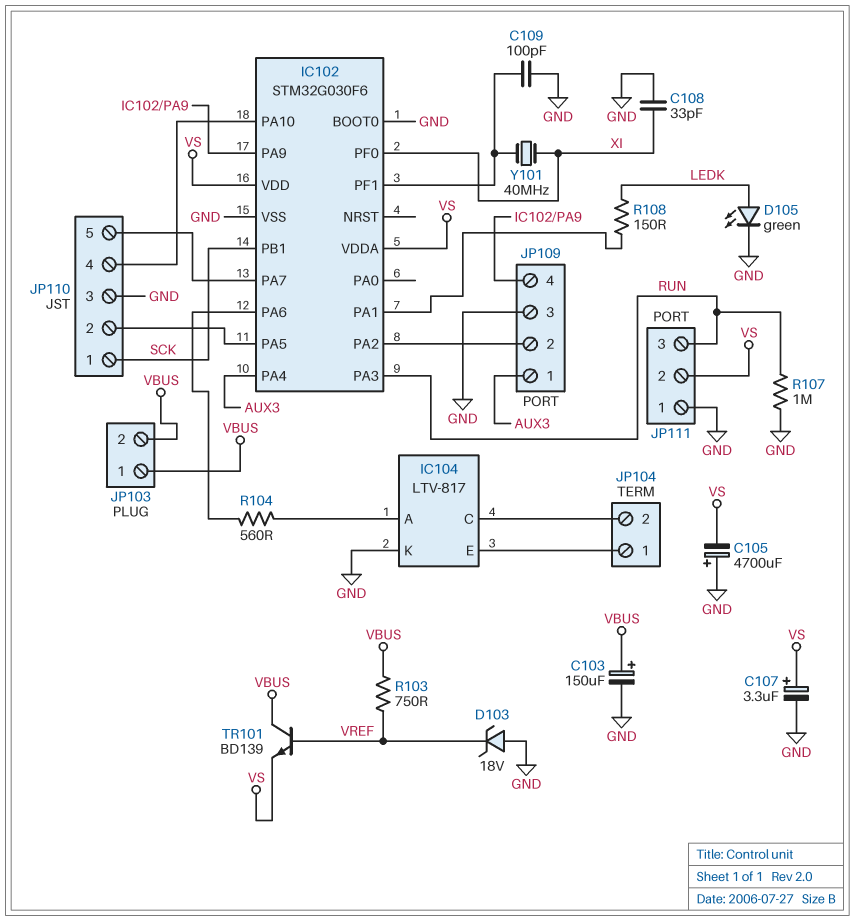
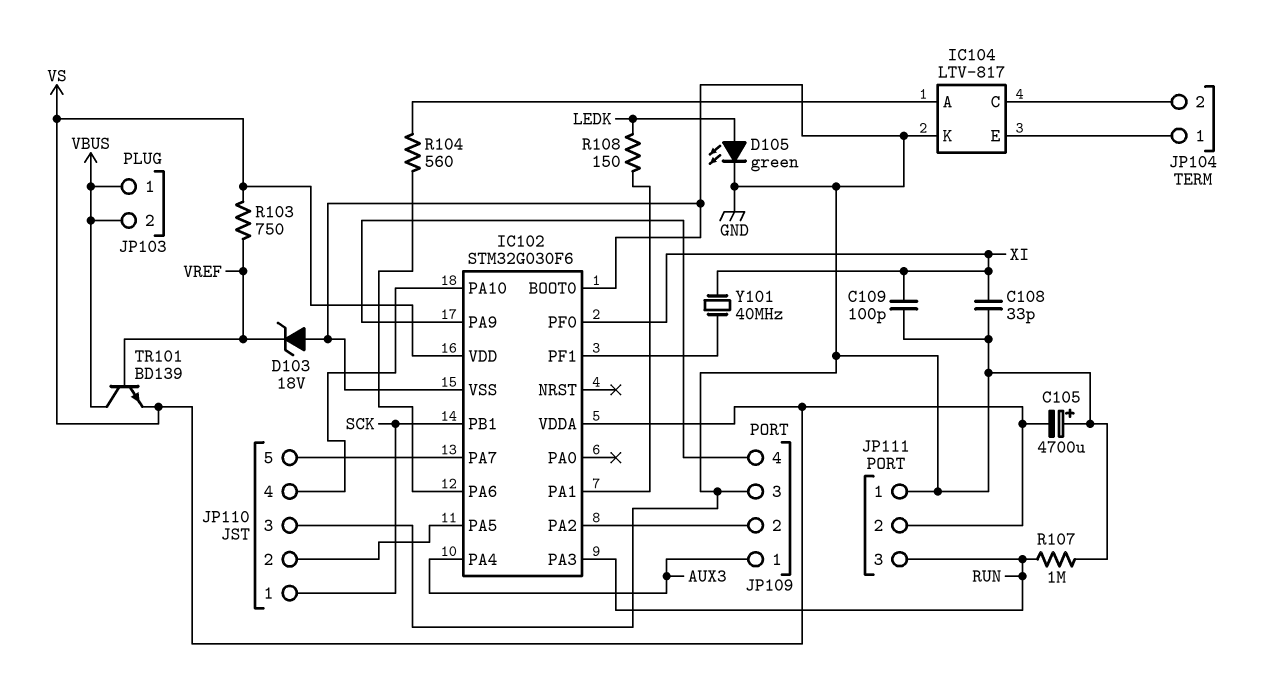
C103: 150uF (plus VBUS, minus GND) -> none
C107: 3.3uF (plus VS, minus GND) -> none
C109: 100pF (GND, IC102/PF1) -> 100pF (GND, XI)
R103: 750 (VBUS, VREF) -> 750 (VREF, VS)

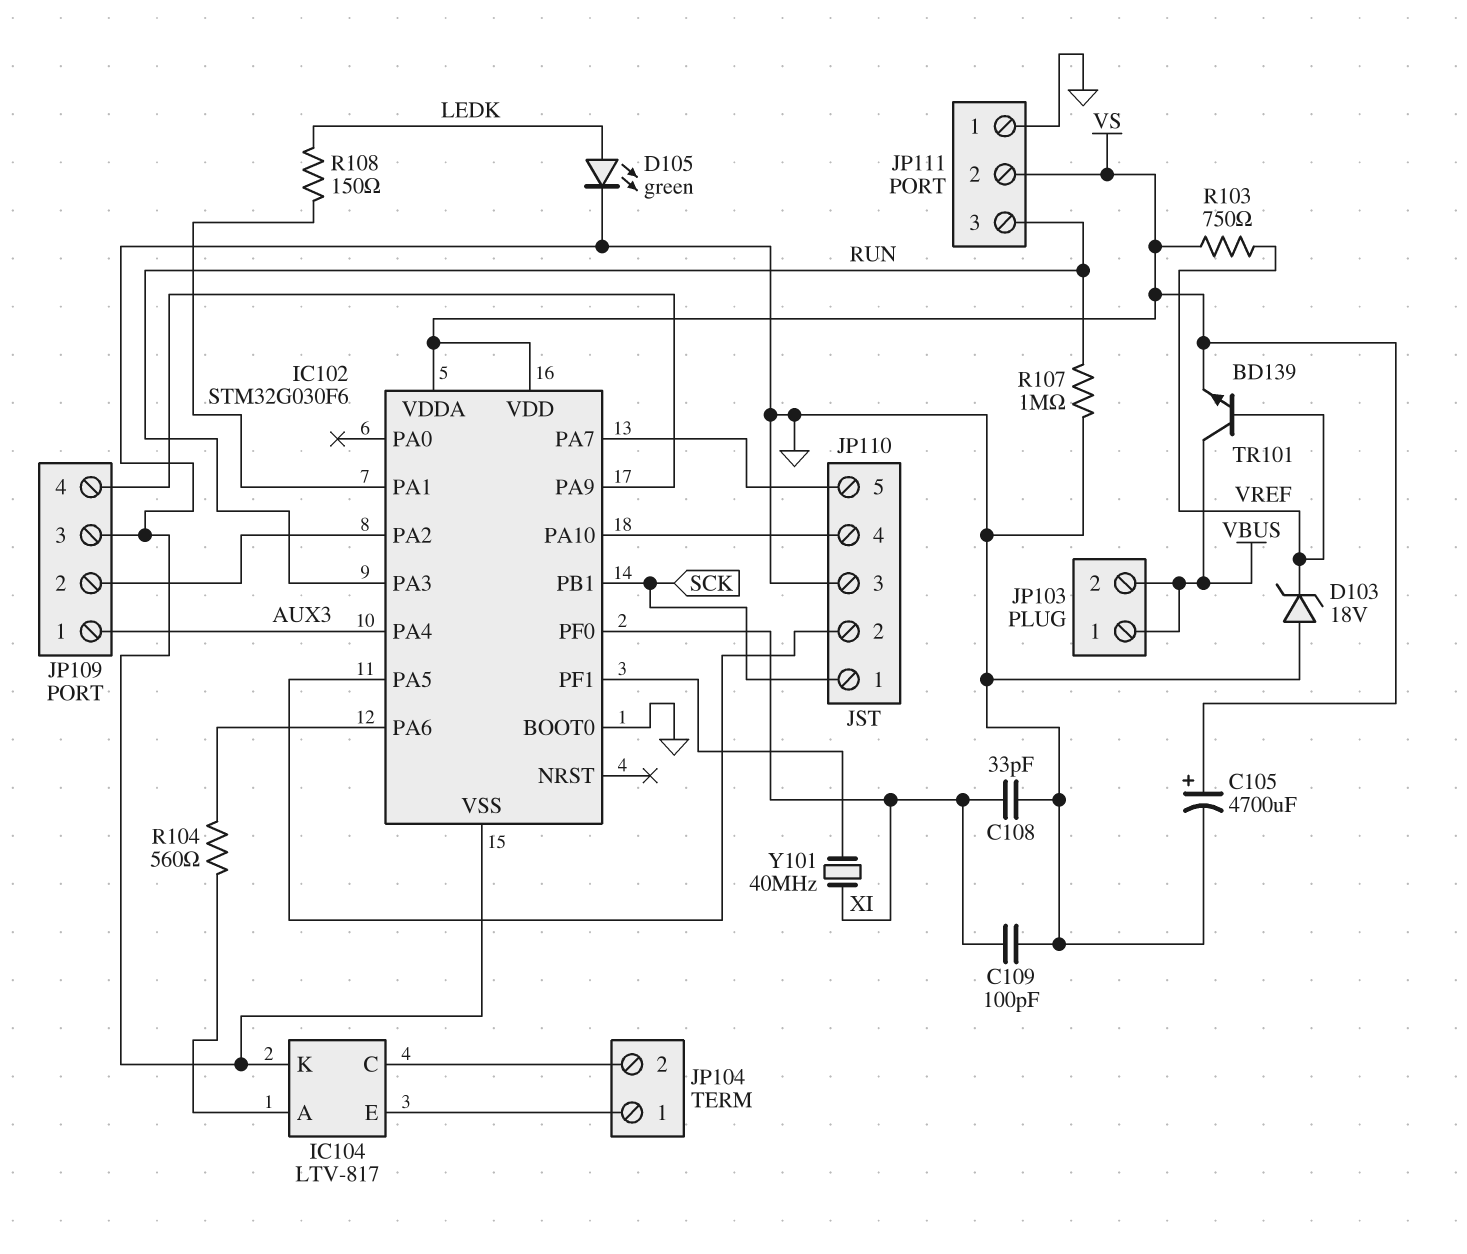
C105: 4700uF (plus GND, minus VS) -> 4700uF (plus VS, minus GND)

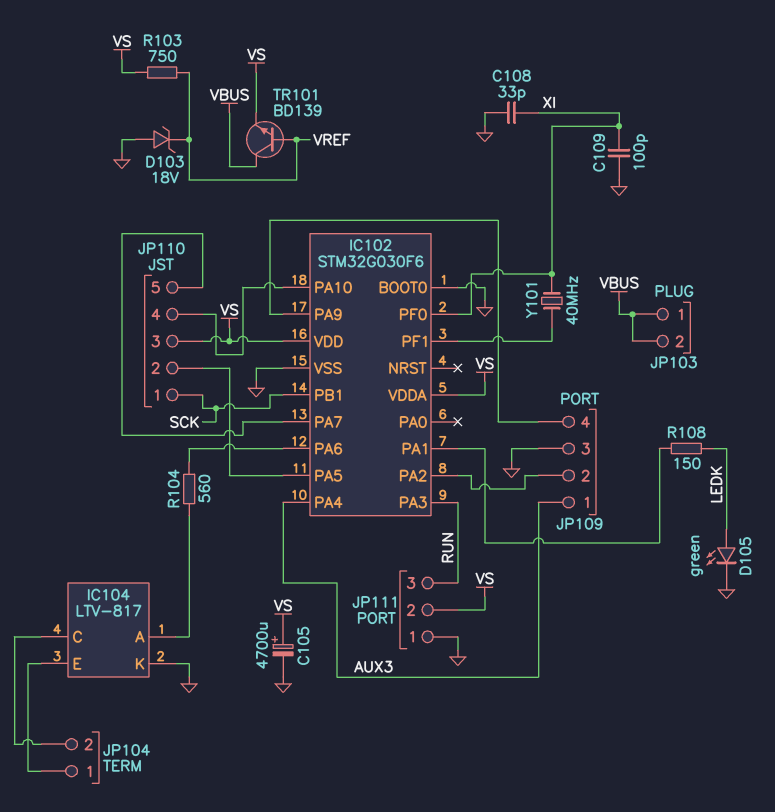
JP110 pin 3: GND -> VS
R107: 1M (GND, RUN) -> none

